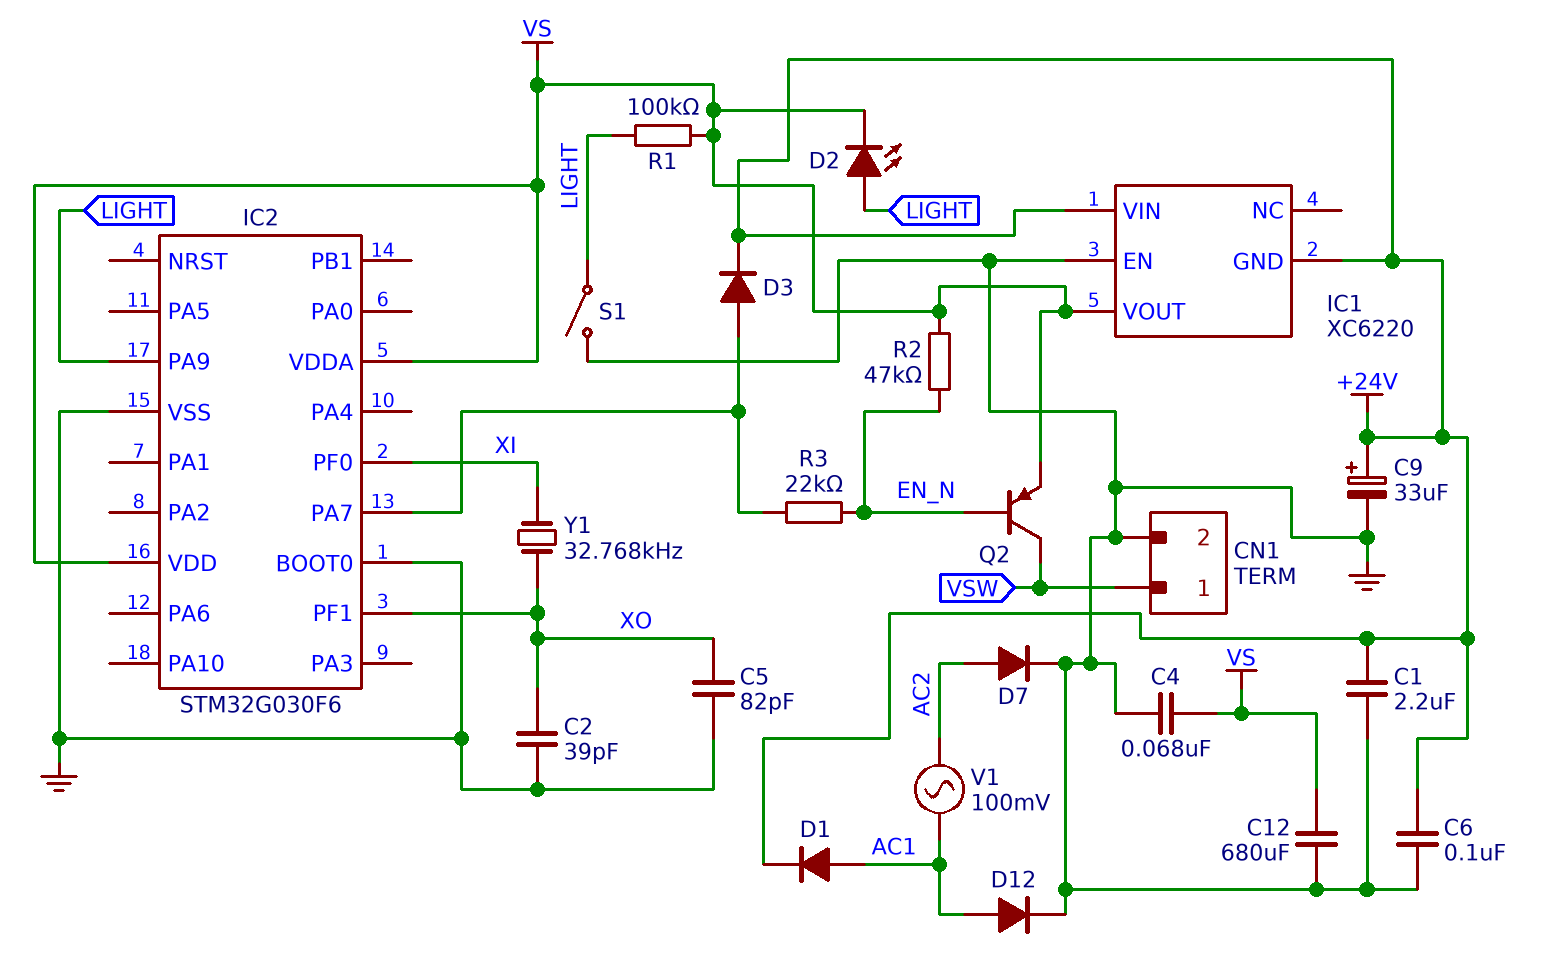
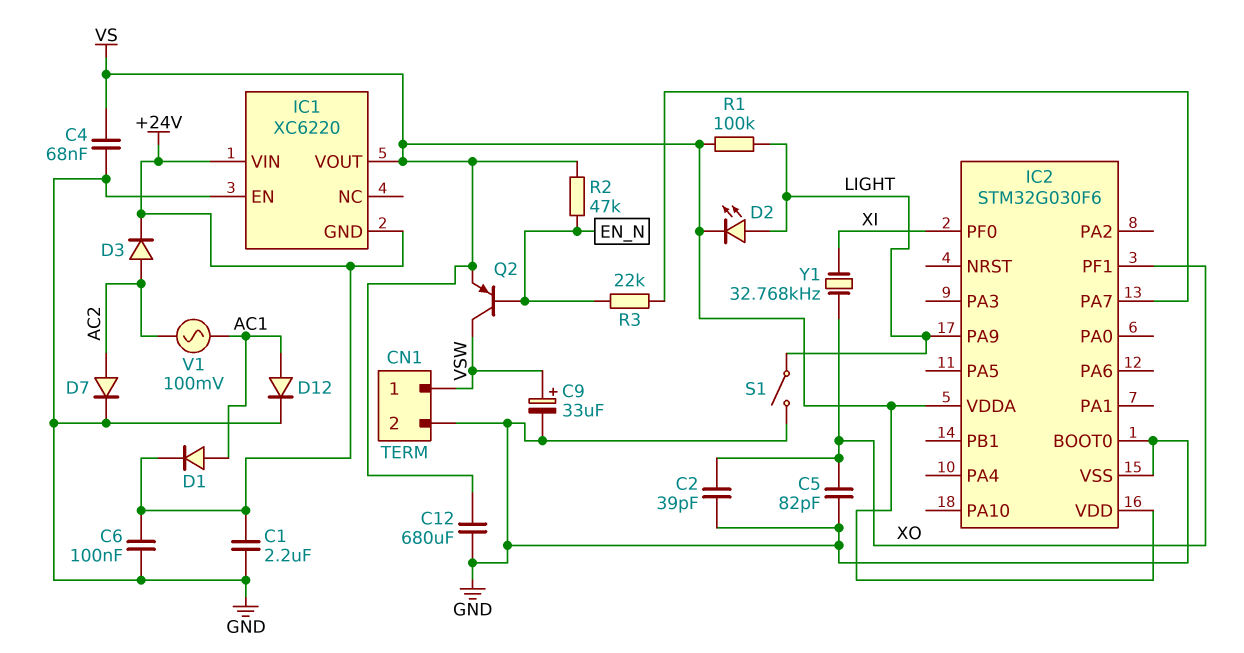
C9: 33uF (plus +24V, minus GND) -> 33uF (plus VSW, minus GND)
D3: diode (A IC2/PA7, K +24V) -> diode (A AC2, K +24V)

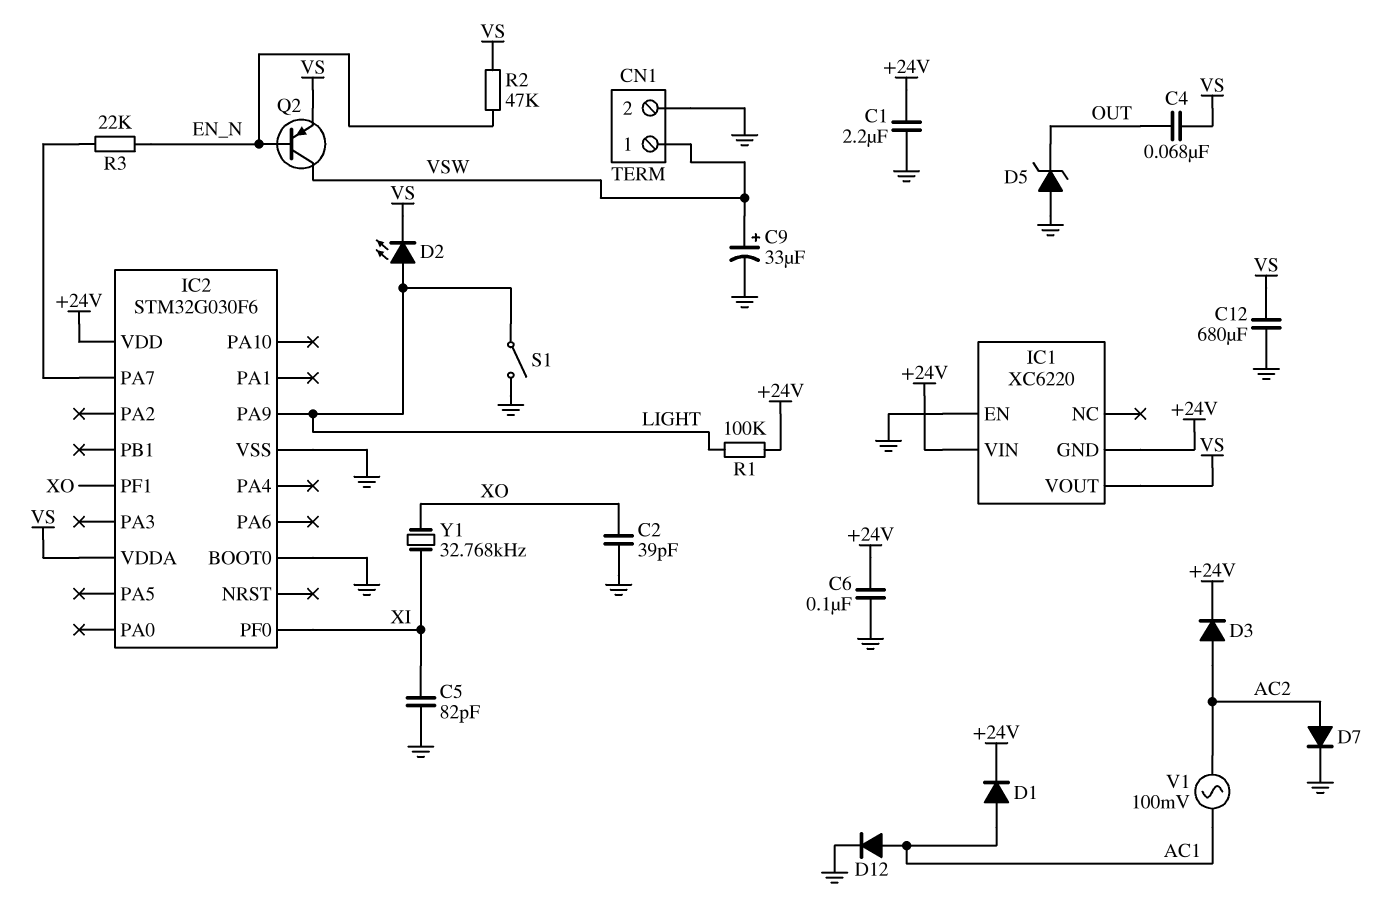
C4: 68nF (GND, VS) -> 68nF (OUT, VS)
C5: 82pF (GND, XO) -> 82pF (GND, XI)
D5: none -> zener (A GND, K OUT)
IC2 pin VDD: VS -> +24V
R1: 100k (LIGHT, VS) -> 100k (+24V, LIGHT)

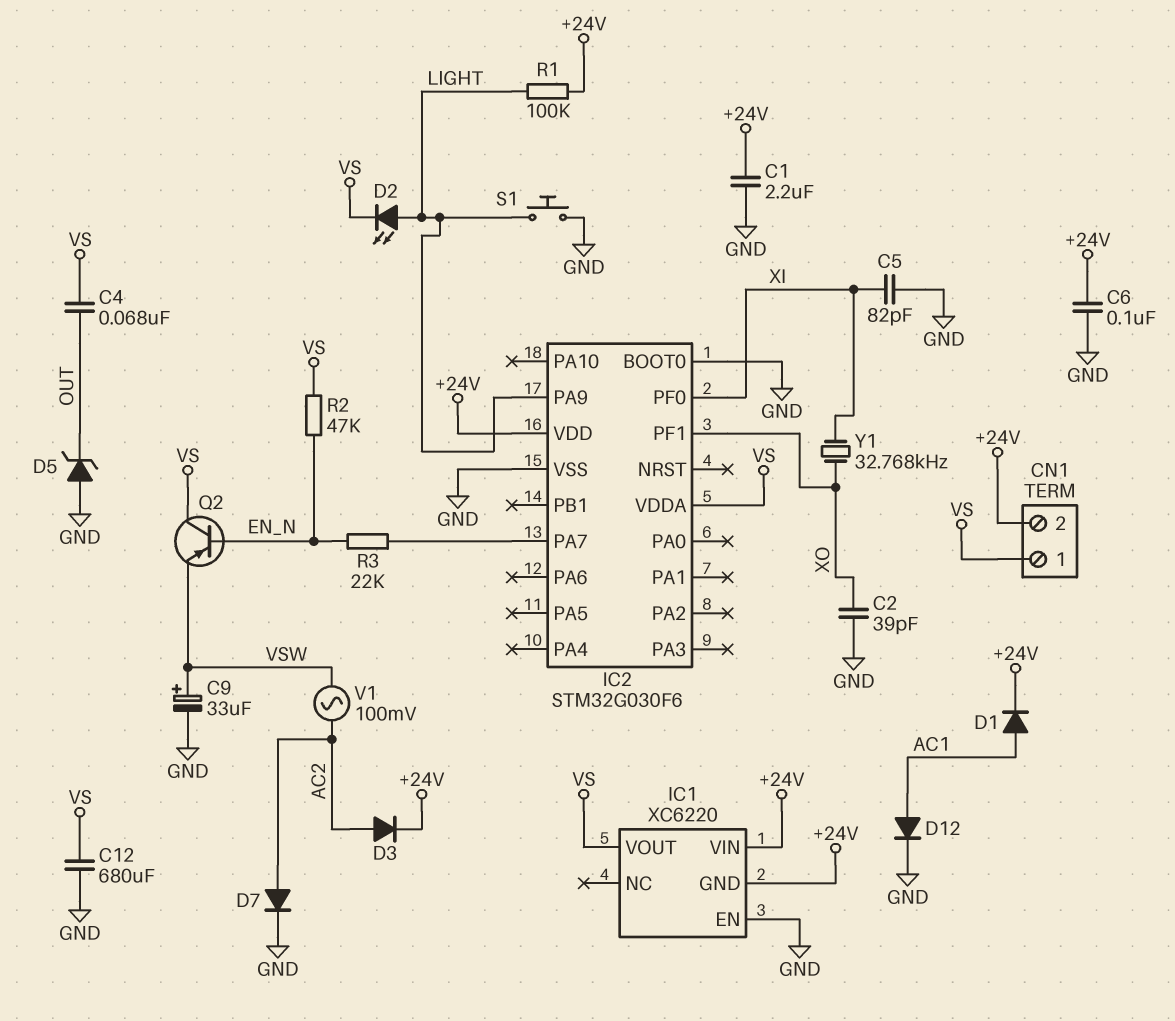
CN1 pin 1: VSW -> VS
CN1 pin 2: GND -> +24V
Q2: PNP (B EN_N, C VSW, E VS) -> PNP (B EN_N, C VS, E VSW)
S1: switch (GND, LIGHT) -> button (GND, LIGHT)
V1: AC 100mV (AC1, AC2) -> AC 100mV (AC2, VSW)

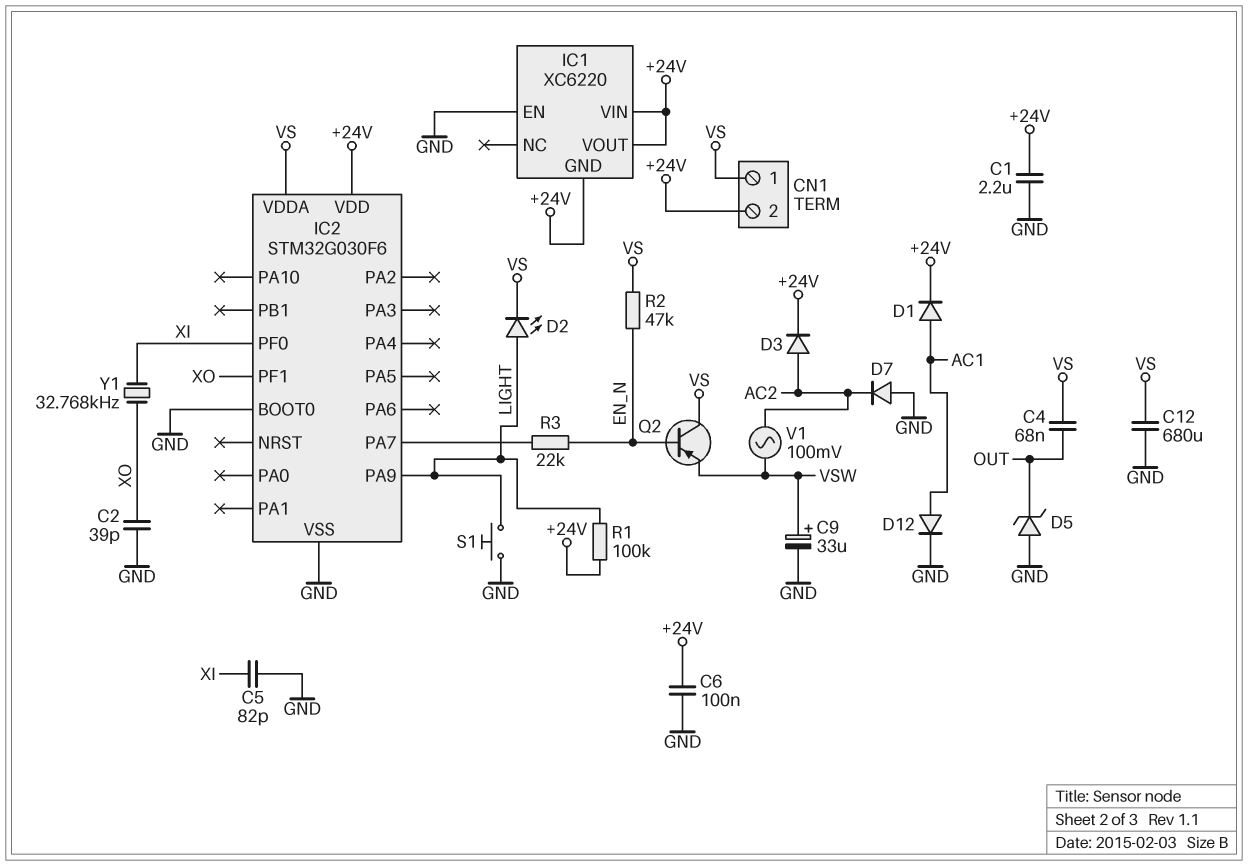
D7: diode (A AC2, K GND) -> diode (A GND, K AC2)
IC1 pin VOUT: VS -> +24V

